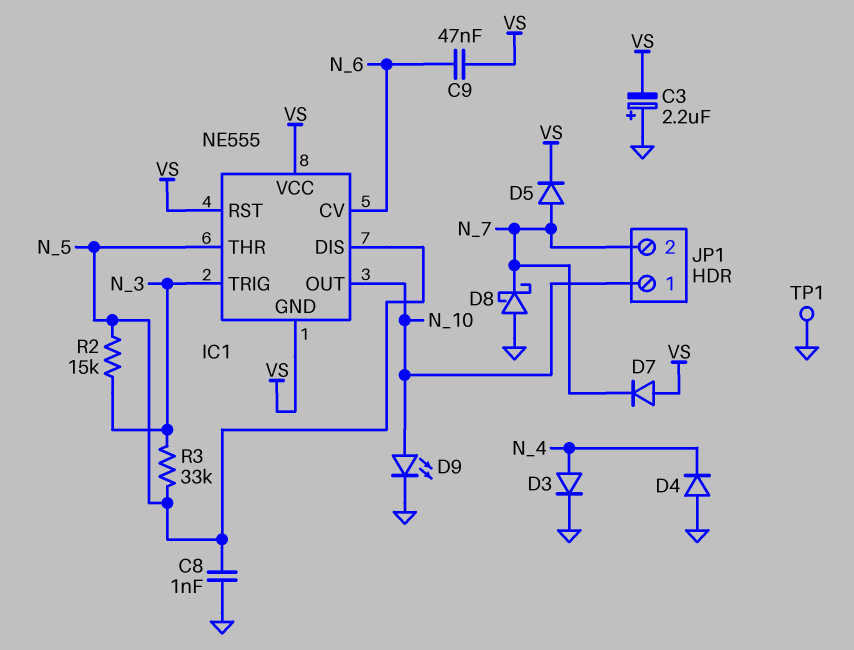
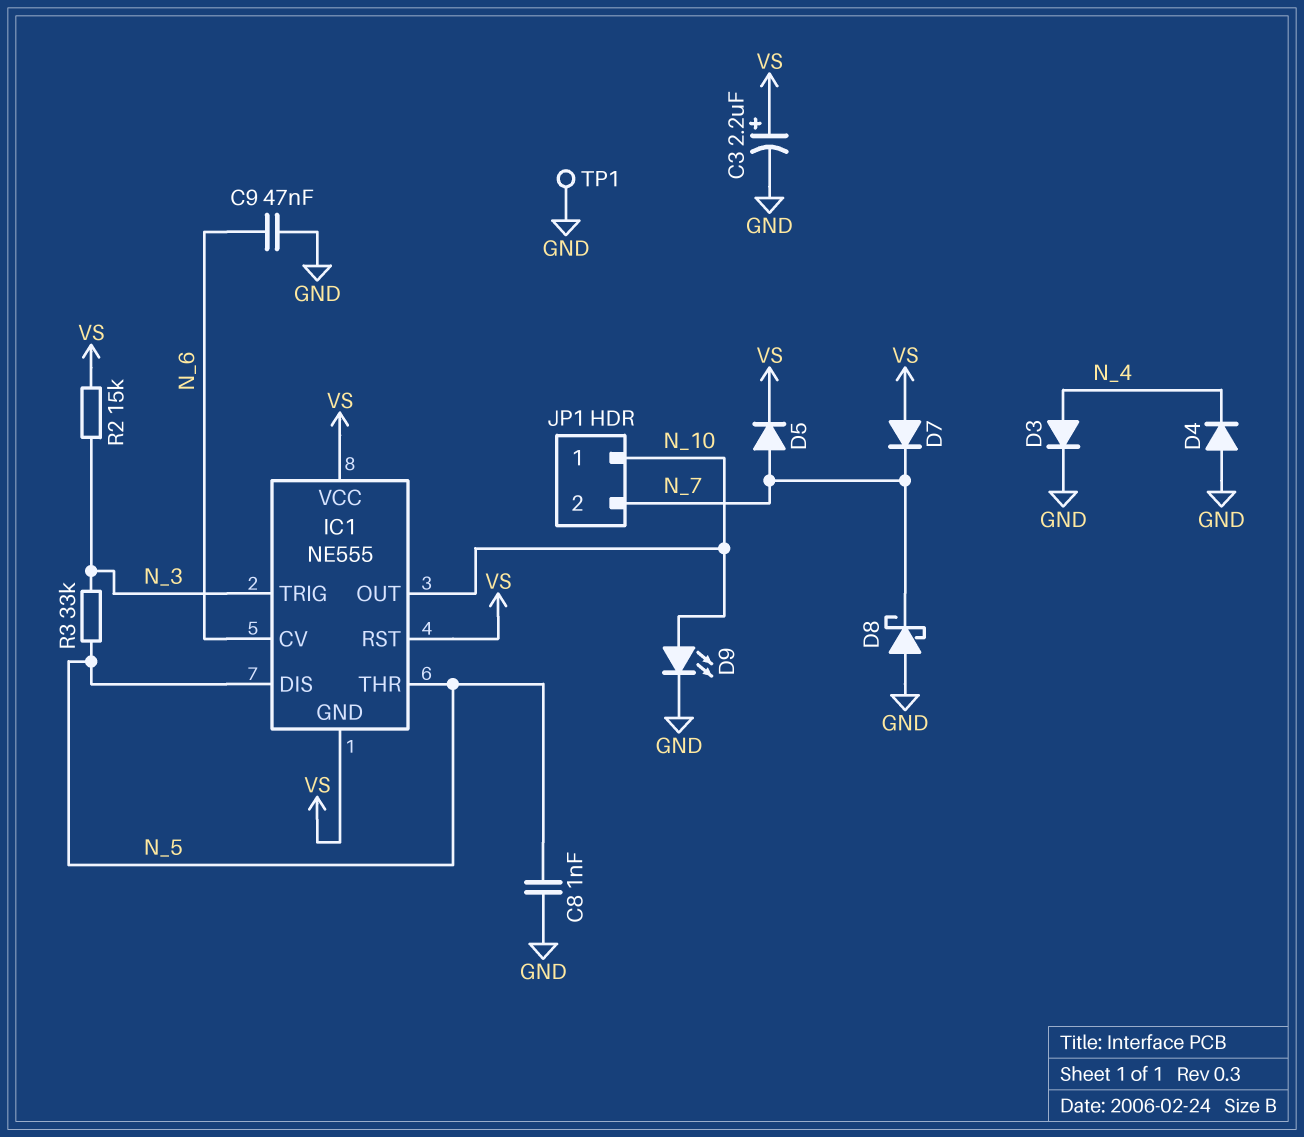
C3: 2.2uF (plus GND, minus VS) -> 2.2uF (plus VS, minus GND)
C9: 47nF (N_6, VS) -> 47nF (GND, N_6)
R2: 15k (N_3, N_5) -> 15k (N_3, VS)

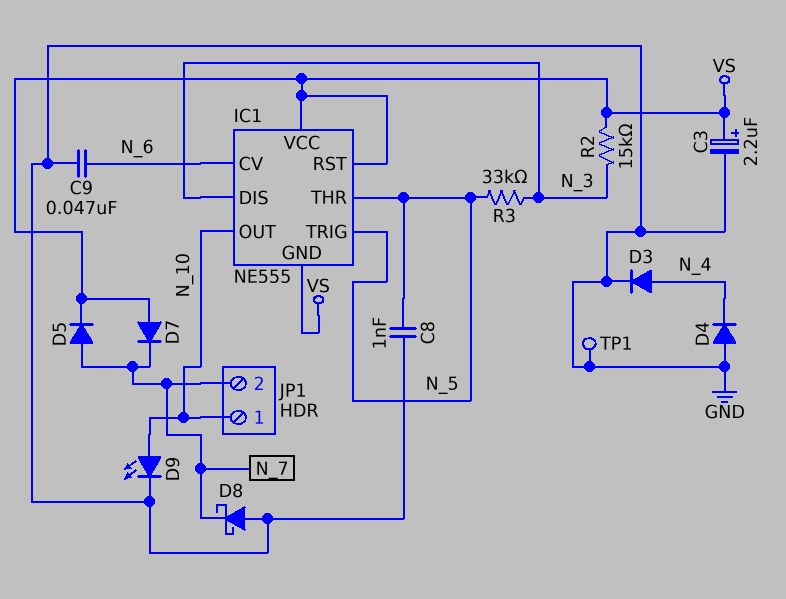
IC1 pin DIS: N_5 -> N_3
IC1 pin TRIG: N_3 -> N_5

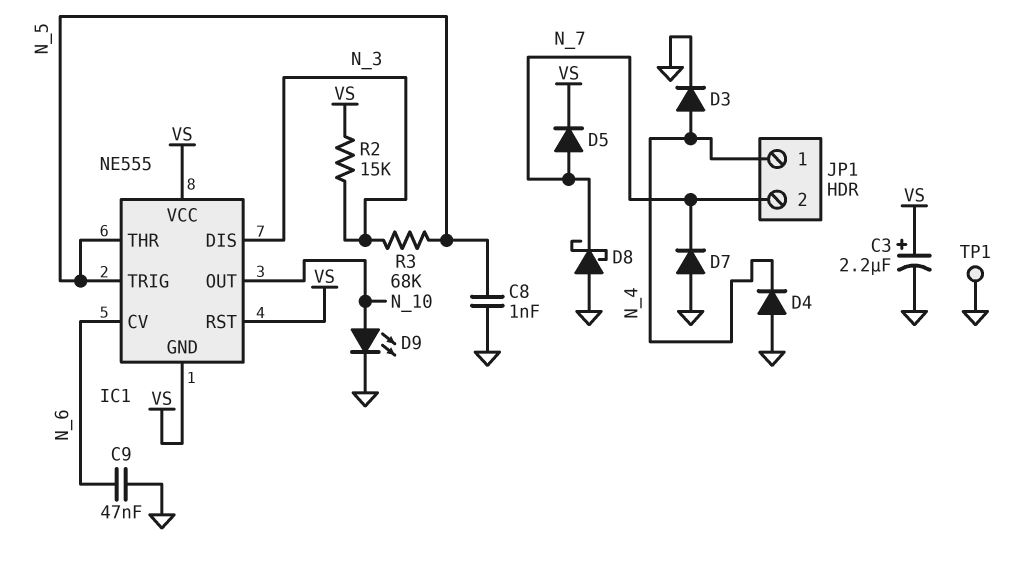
D7: diode (A VS, K N_7) -> diode (A GND, K N_7)
JP1 pin 1: N_10 -> N_4
R3: 33k (N_3, N_5) -> 68k (N_3, N_5)

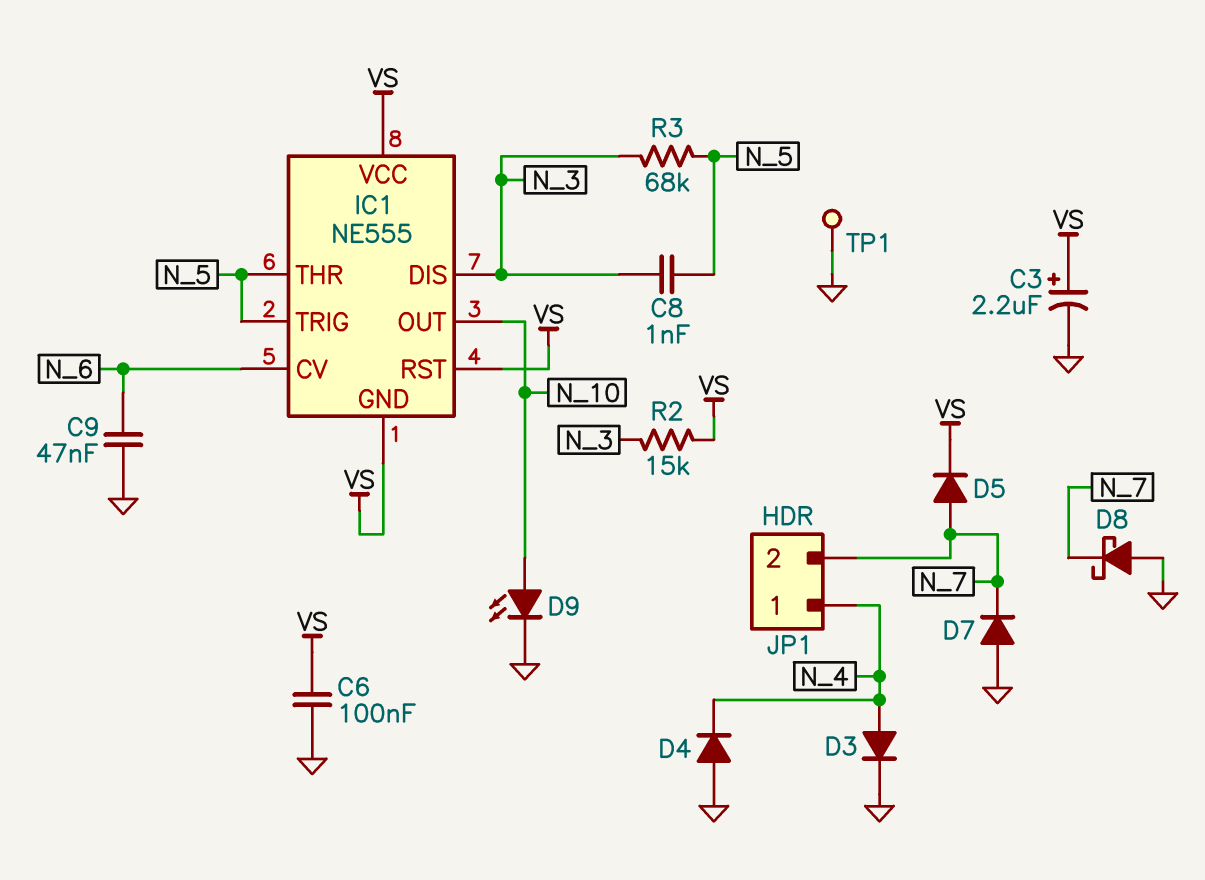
C6: none -> 100nF (GND, VS)
C8: 1nF (GND, N_5) -> 1nF (N_3, N_5)

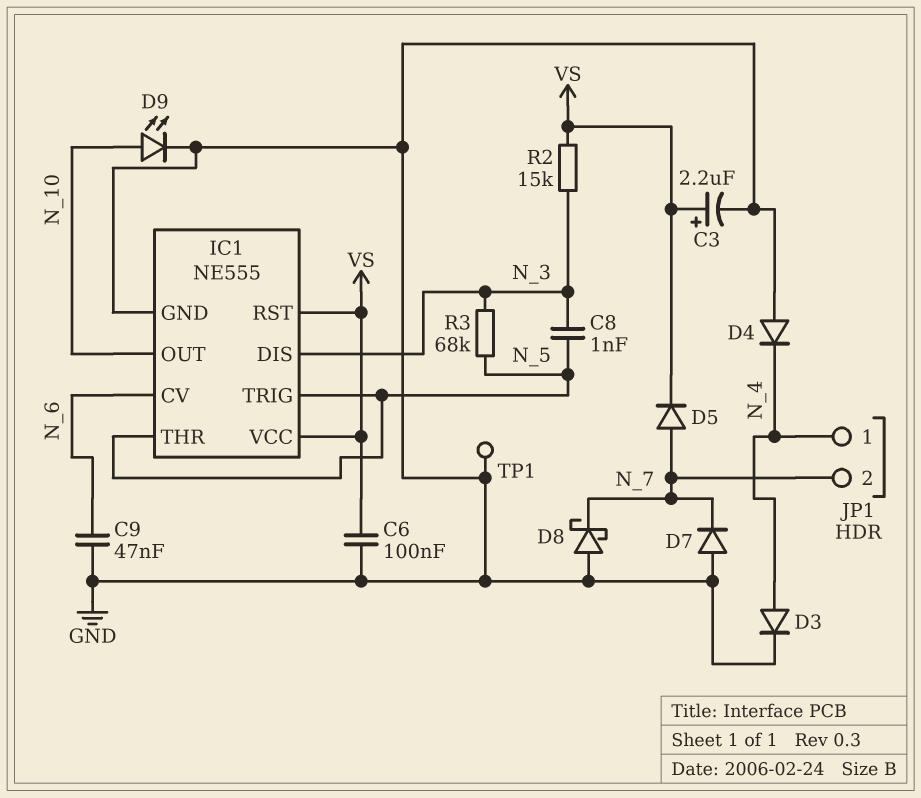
IC1 pin GND: VS -> GND

